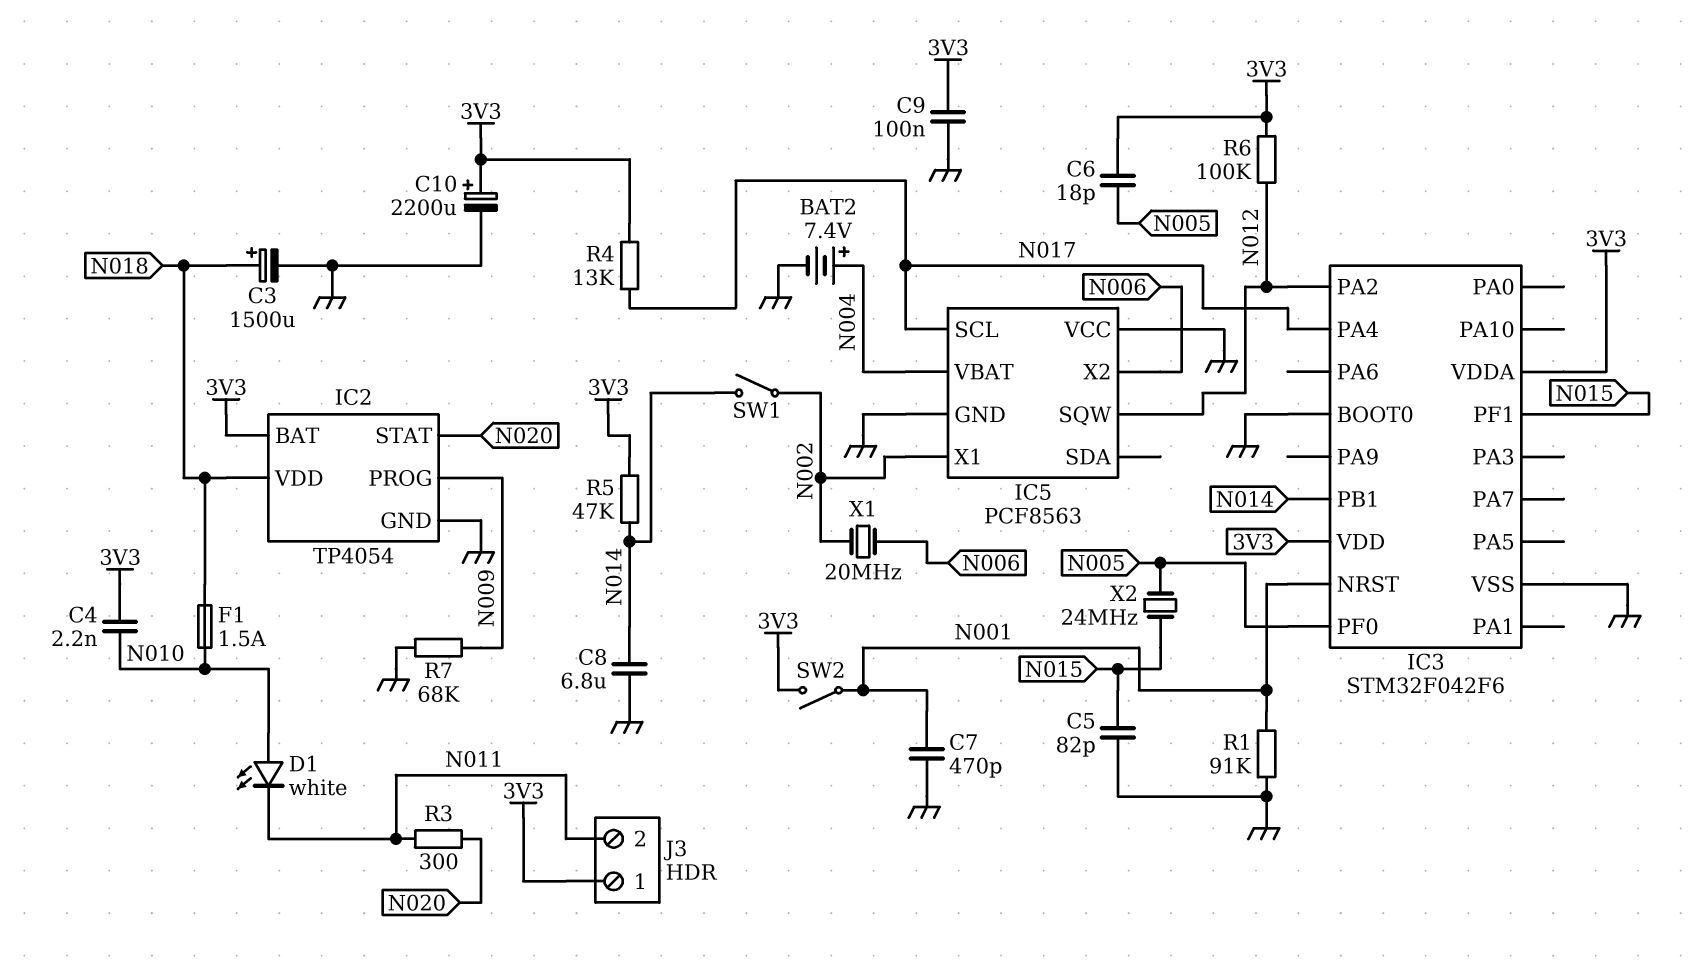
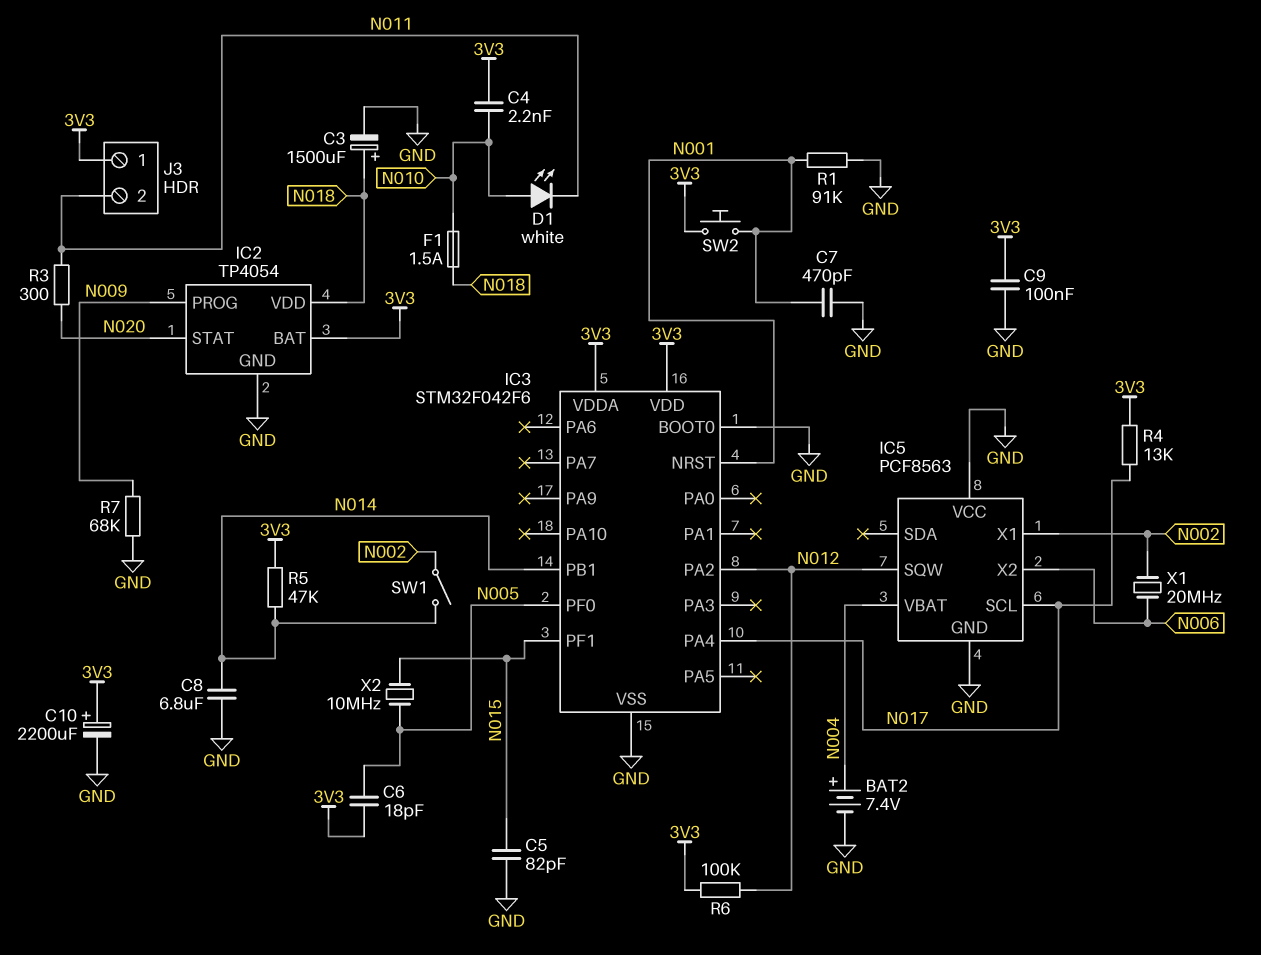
SW2: switch (3V3, N001) -> button (3V3, N001)
X2: 24MHz (N005, N015) -> 10MHz (N005, N015)

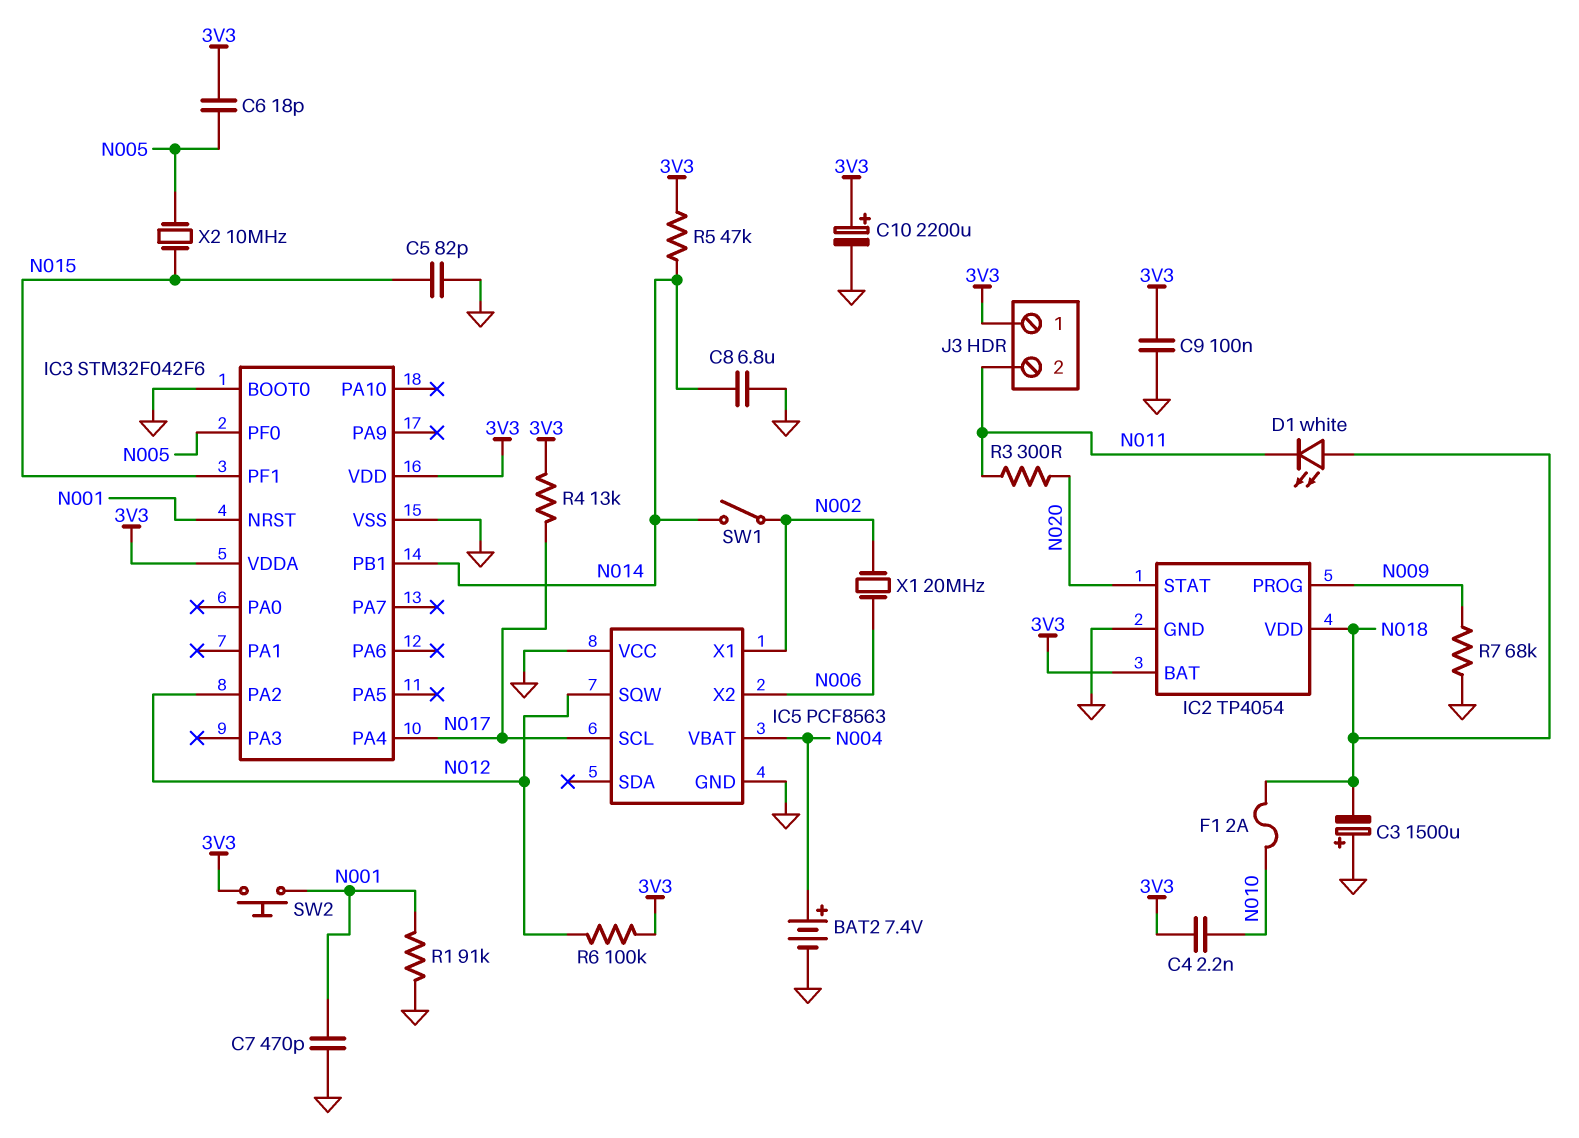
C3: 1500uF (plus N018, minus GND) -> 1500uF (plus GND, minus N018)
D1: LED white (A N010, K N011) -> LED white (A N018, K N011)
F1: 1.5A (N010, N018) -> 2A (N010, N018)

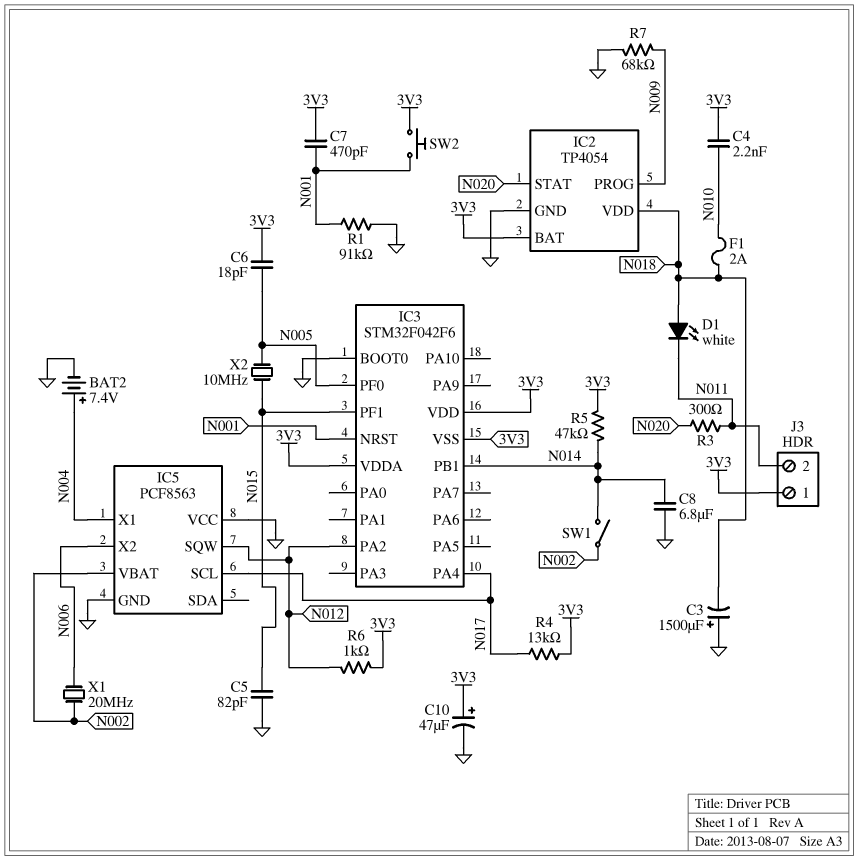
C7: 470pF (GND, N001) -> 470pF (3V3, N001)
C9: 100nF (3V3, GND) -> none
C10: 2200uF (plus 3V3, minus GND) -> 47uF (plus 3V3, minus GND)
IC3 pin VSS: GND -> 3V3
IC5 pin VBAT: N004 -> N002
IC5 pin X1: N002 -> N004
R6: 100k (3V3, N012) -> 1k (3V3, N012)

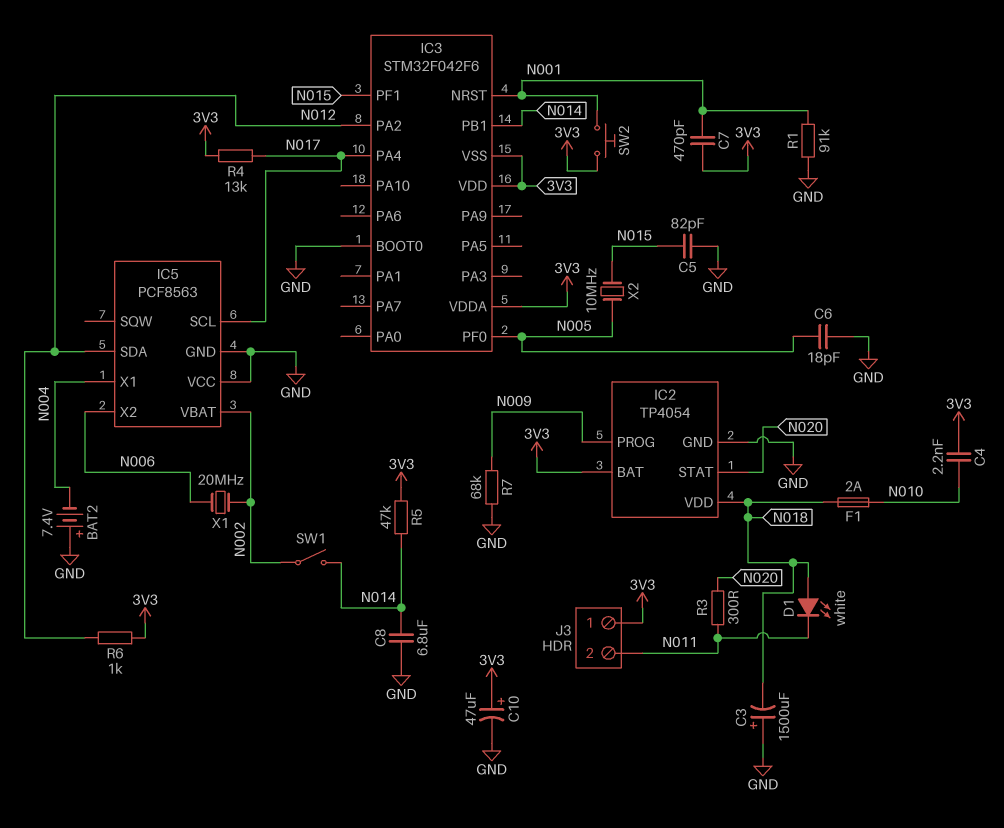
BAT2: 7.4V (plus N004, minus GND) -> 7.4V (plus GND, minus N004)
C6: 18pF (3V3, N005) -> 18pF (GND, N005)
IC5 pin SDA: none -> N012
IC5 pin SQW: N012 -> none

